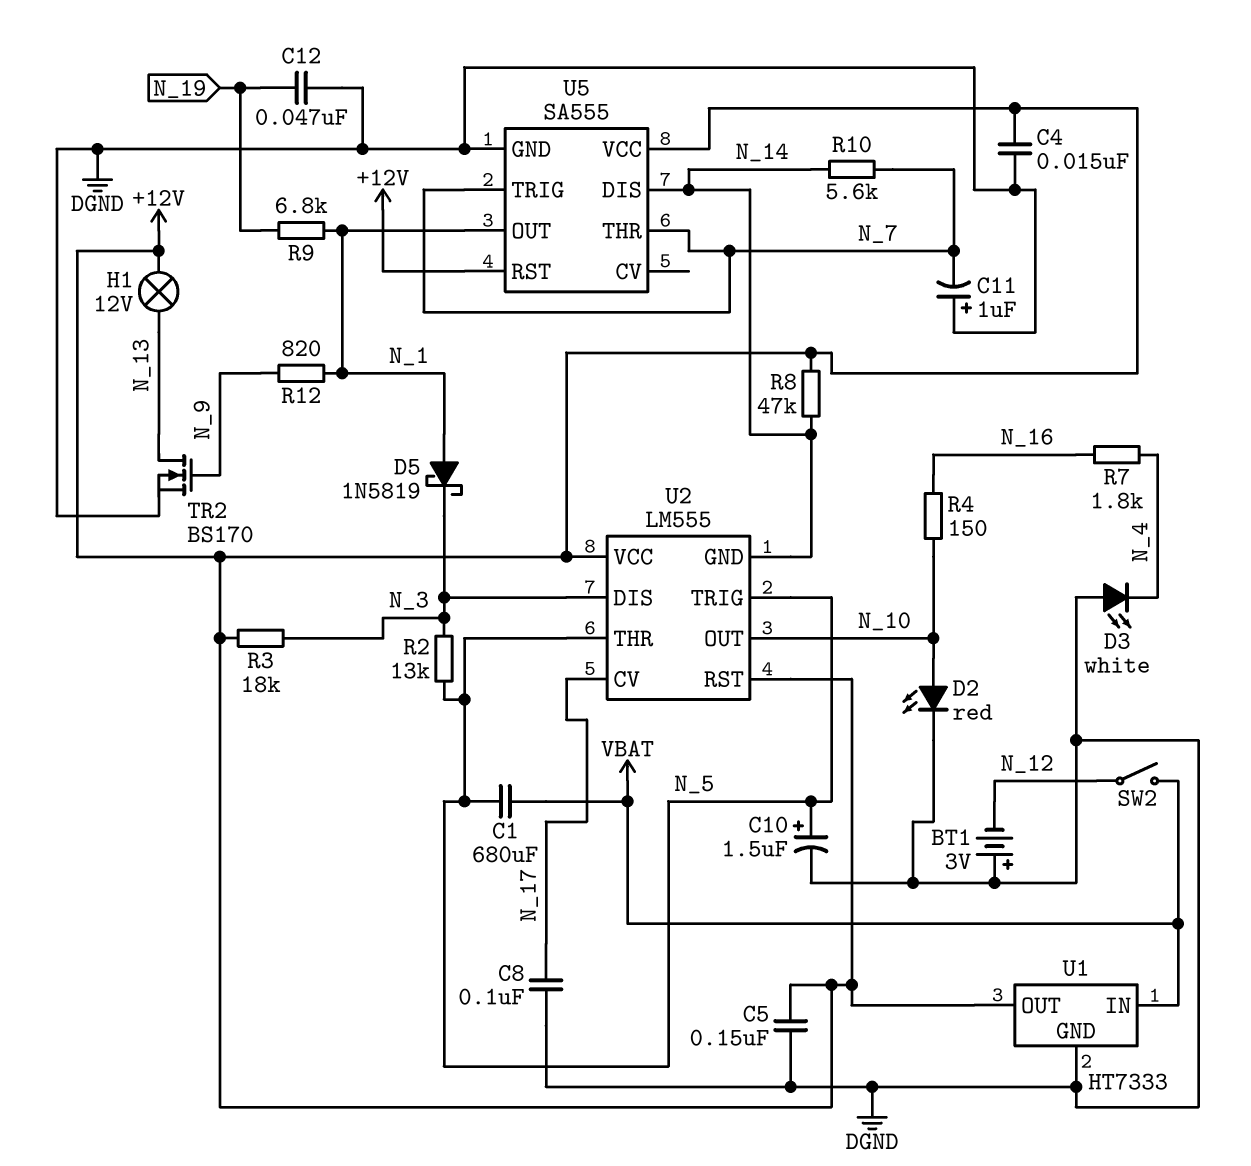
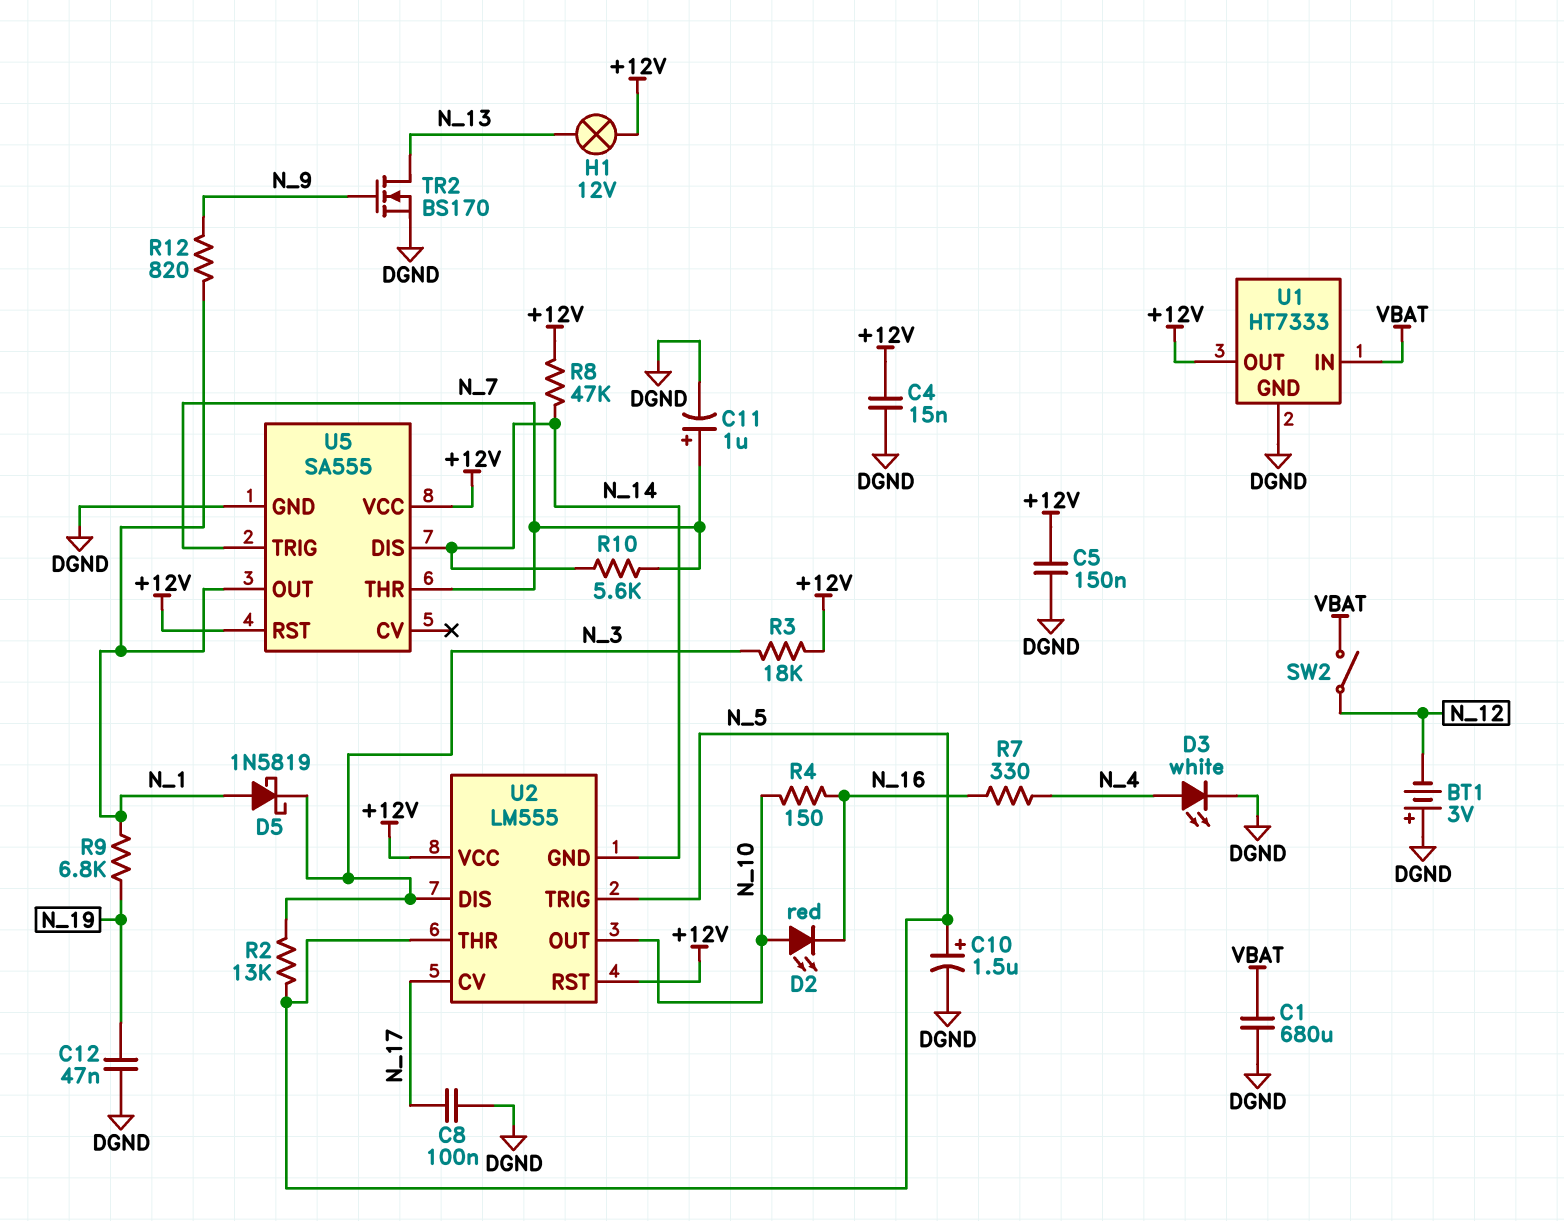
C1: 680uF (N_5, VBAT) -> 680uF (DGND, VBAT)
C11: 1uF (plus DGND, minus N_7) -> 1uF (plus N_7, minus DGND)
D2: LED red (A N_10, K DGND) -> LED red (A N_10, K N_16)
D3: LED white (A DGND, K N_4) -> LED white (A N_4, K DGND)
R7: 1.8k (N_4, N_16) -> 330 (N_4, N_16)

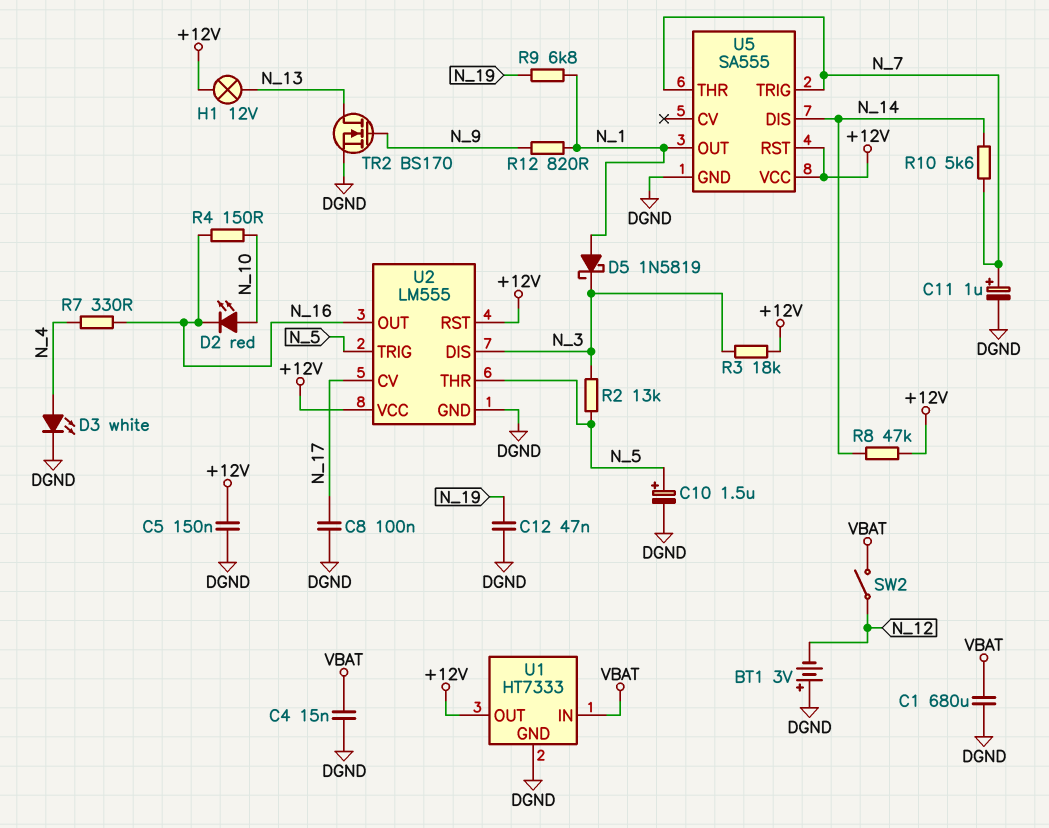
C4: 15nF (+12V, DGND) -> 15nF (DGND, VBAT)
U2 pin GND: N_14 -> DGND
U2 pin OUT: N_10 -> N_16

